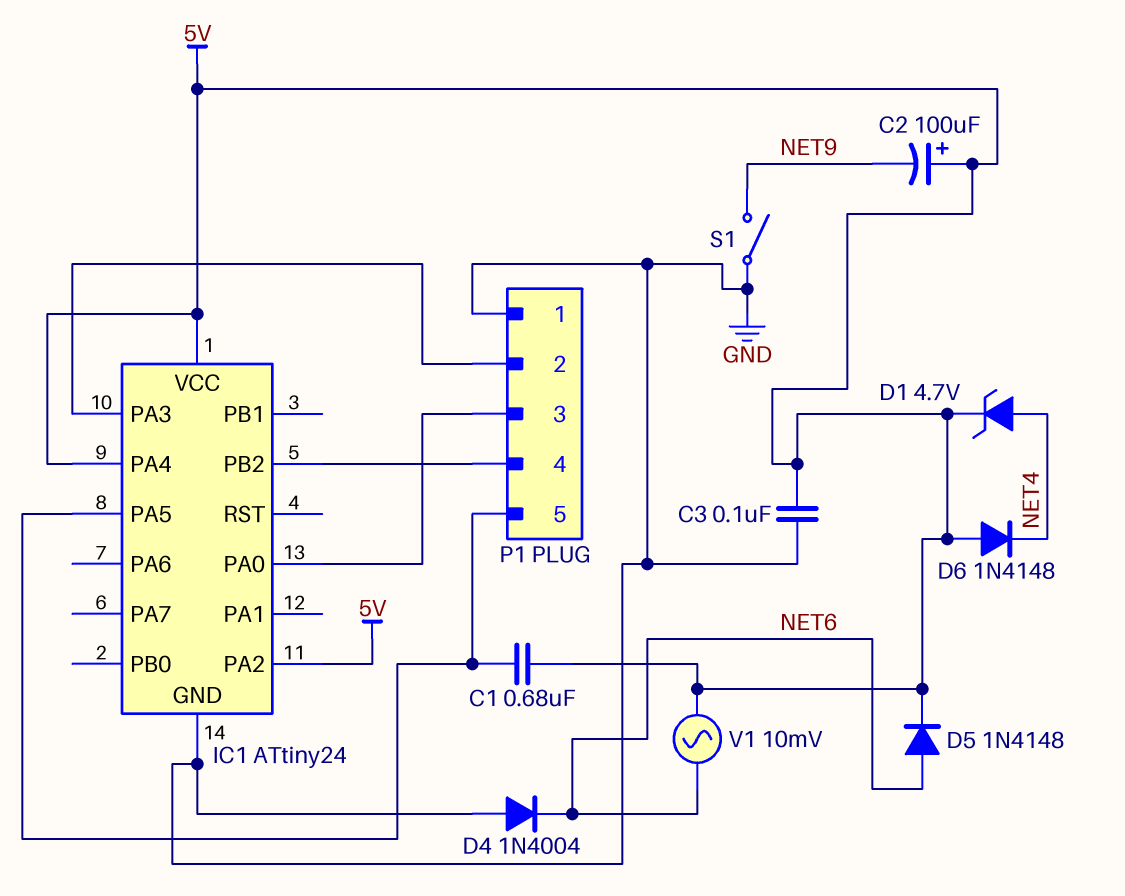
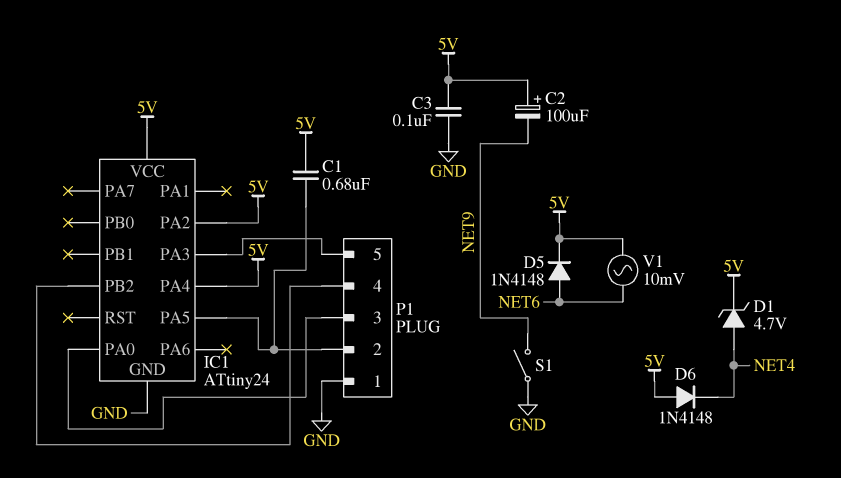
D4: diode 1N4004 (A GND, K NET6) -> none
P1 pin 2: IC1/PA3 -> IC1/PA5
P1 pin 5: IC1/PA5 -> IC1/PA3

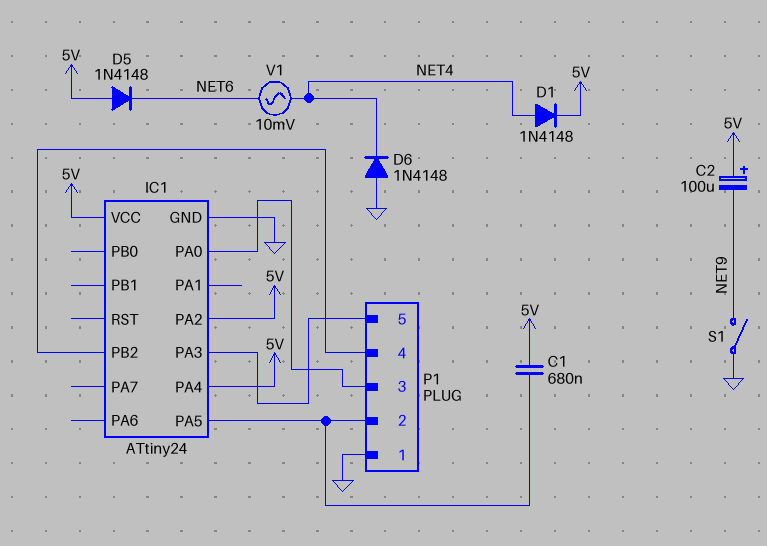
C3: 100nF (5V, GND) -> none
D1: zener 4.7V (A NET4, K 5V) -> diode 1N4148 (A NET4, K 5V)
D5: diode 1N4148 (A NET6, K 5V) -> diode 1N4148 (A 5V, K NET6)
D6: diode 1N4148 (A 5V, K NET4) -> diode 1N4148 (A GND, K NET4)
V1: AC 10mV (5V, NET6) -> AC 10mV (NET4, NET6)

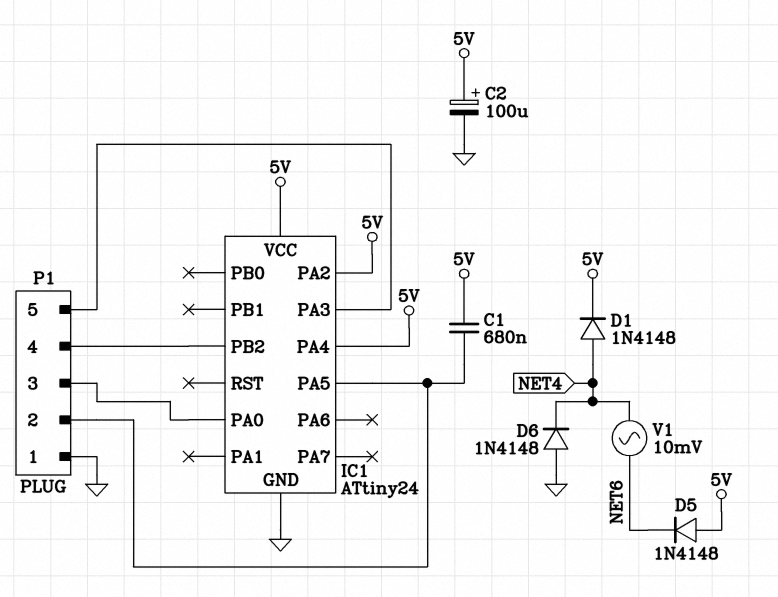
C2: 100uF (plus 5V, minus NET9) -> 100uF (plus 5V, minus GND)
S1: switch (GND, NET9) -> none

